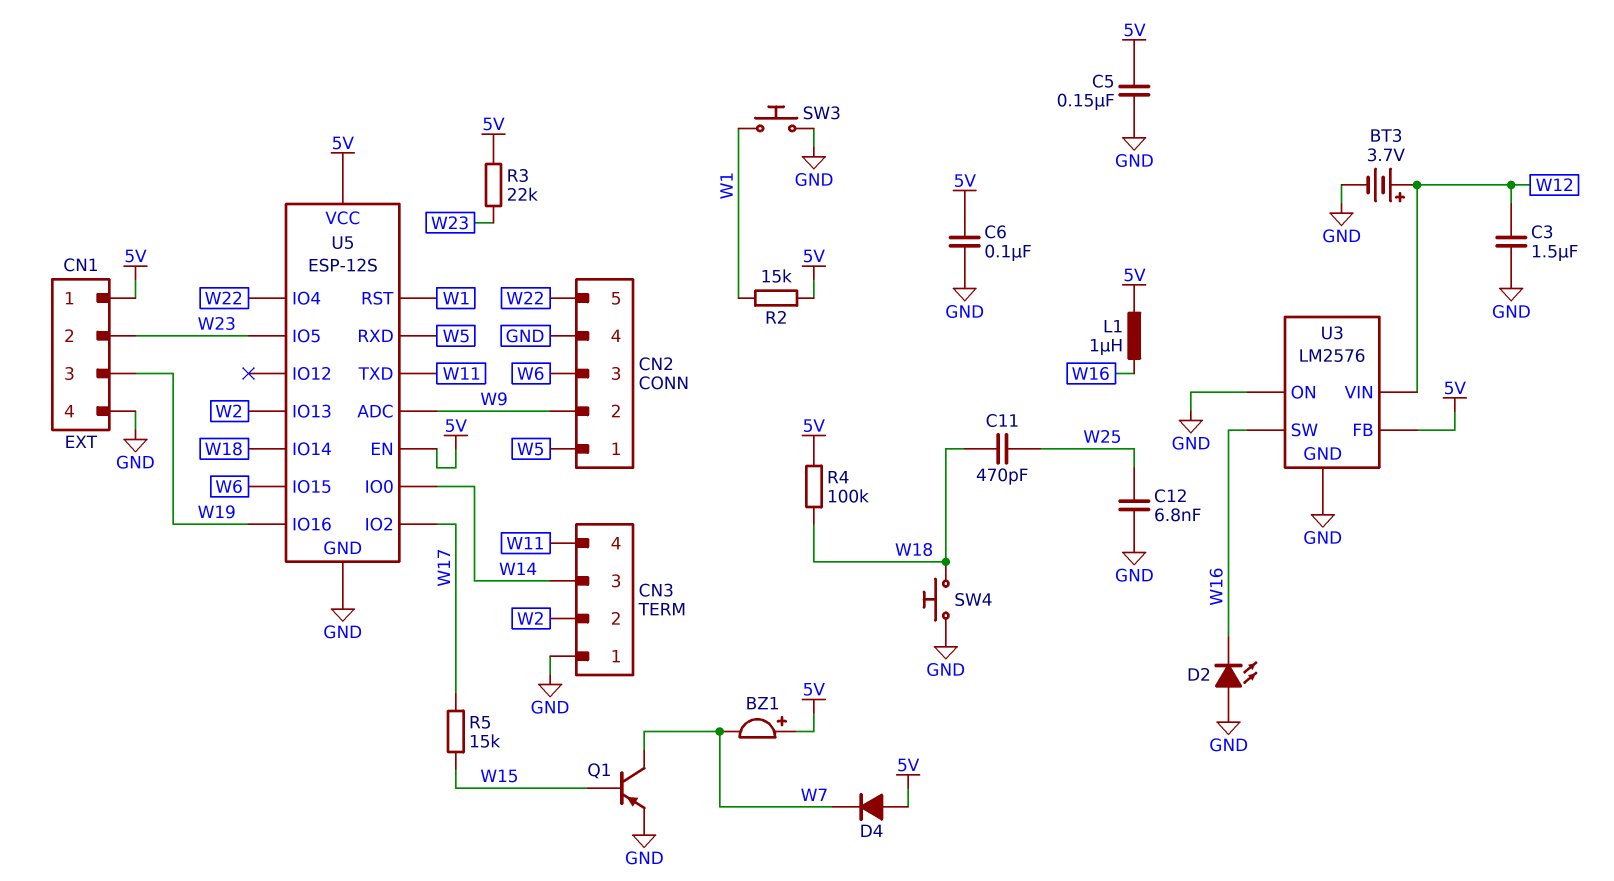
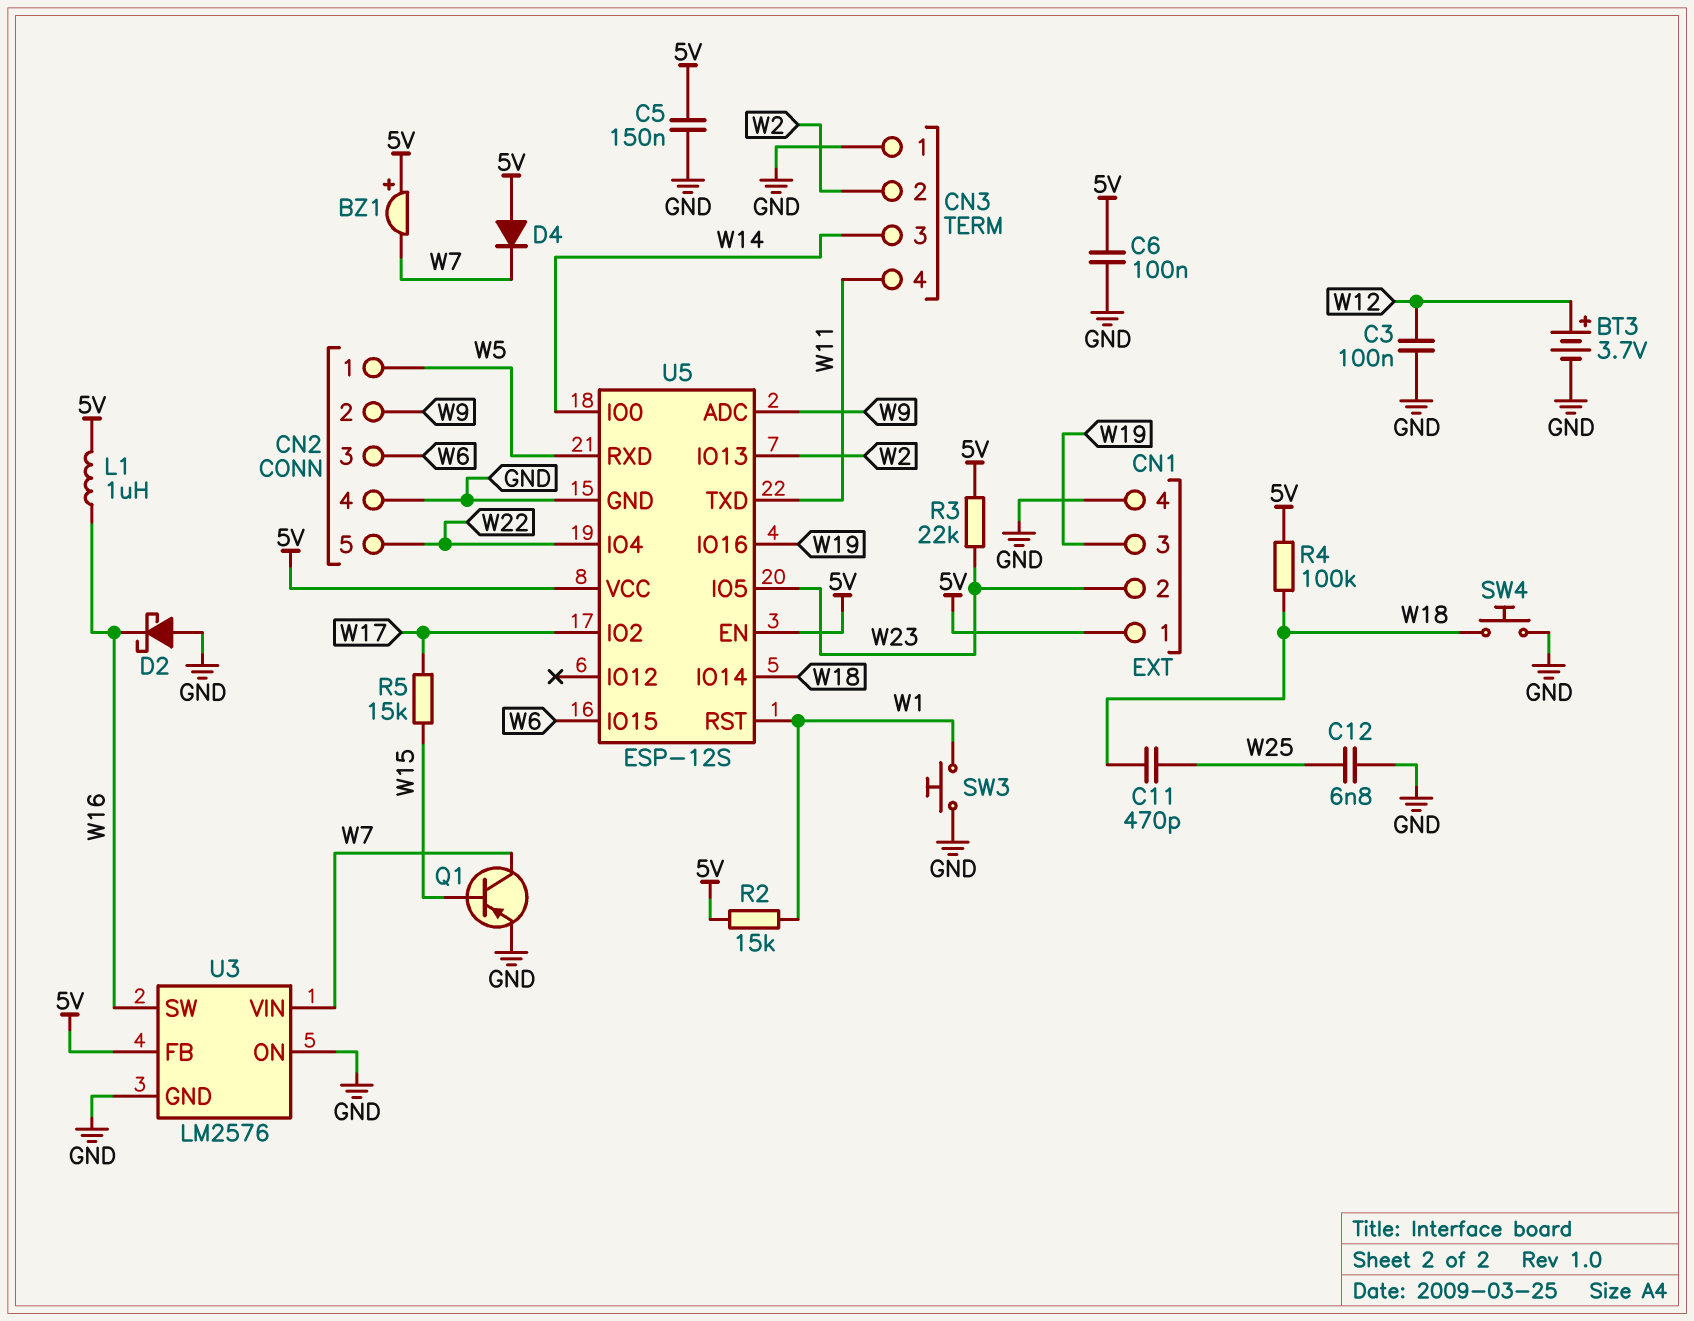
C3: 1.5uF (GND, W12) -> 100nF (GND, W12)
D2: LED (A GND, K W16) -> schottky (A GND, K W16)
U3 pin VIN: W12 -> W7

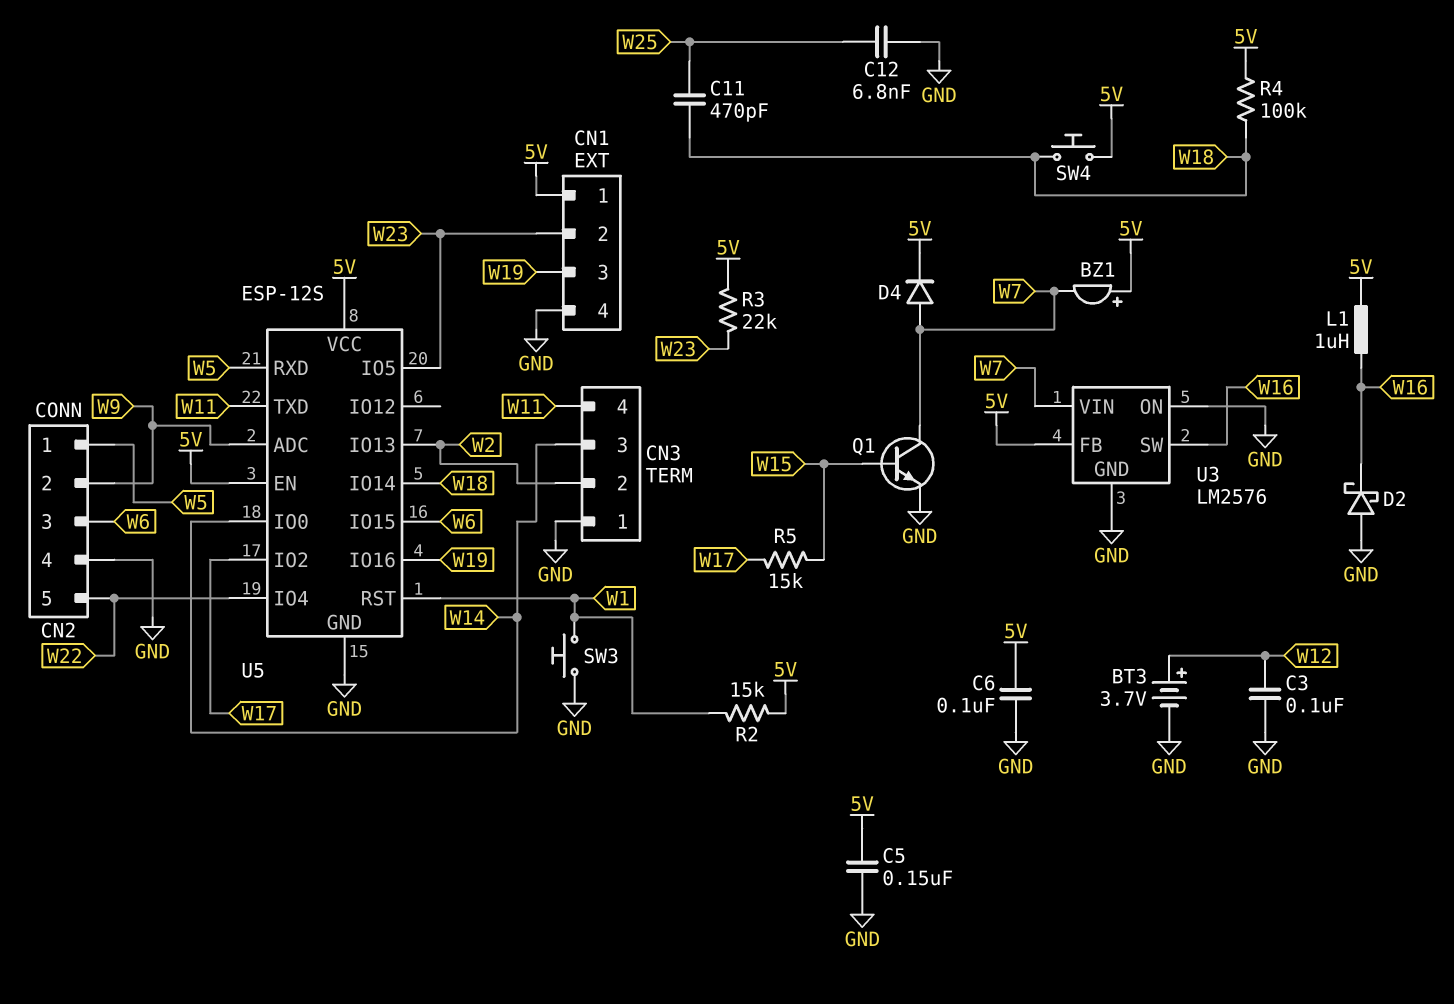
D4: diode (A 5V, K W7) -> diode (A W7, K 5V)
Q1: PNP (B W15, C W7, E GND) -> NPN (B W15, C W7, E GND)
SW4: button (GND, W18) -> button (5V, W18)

